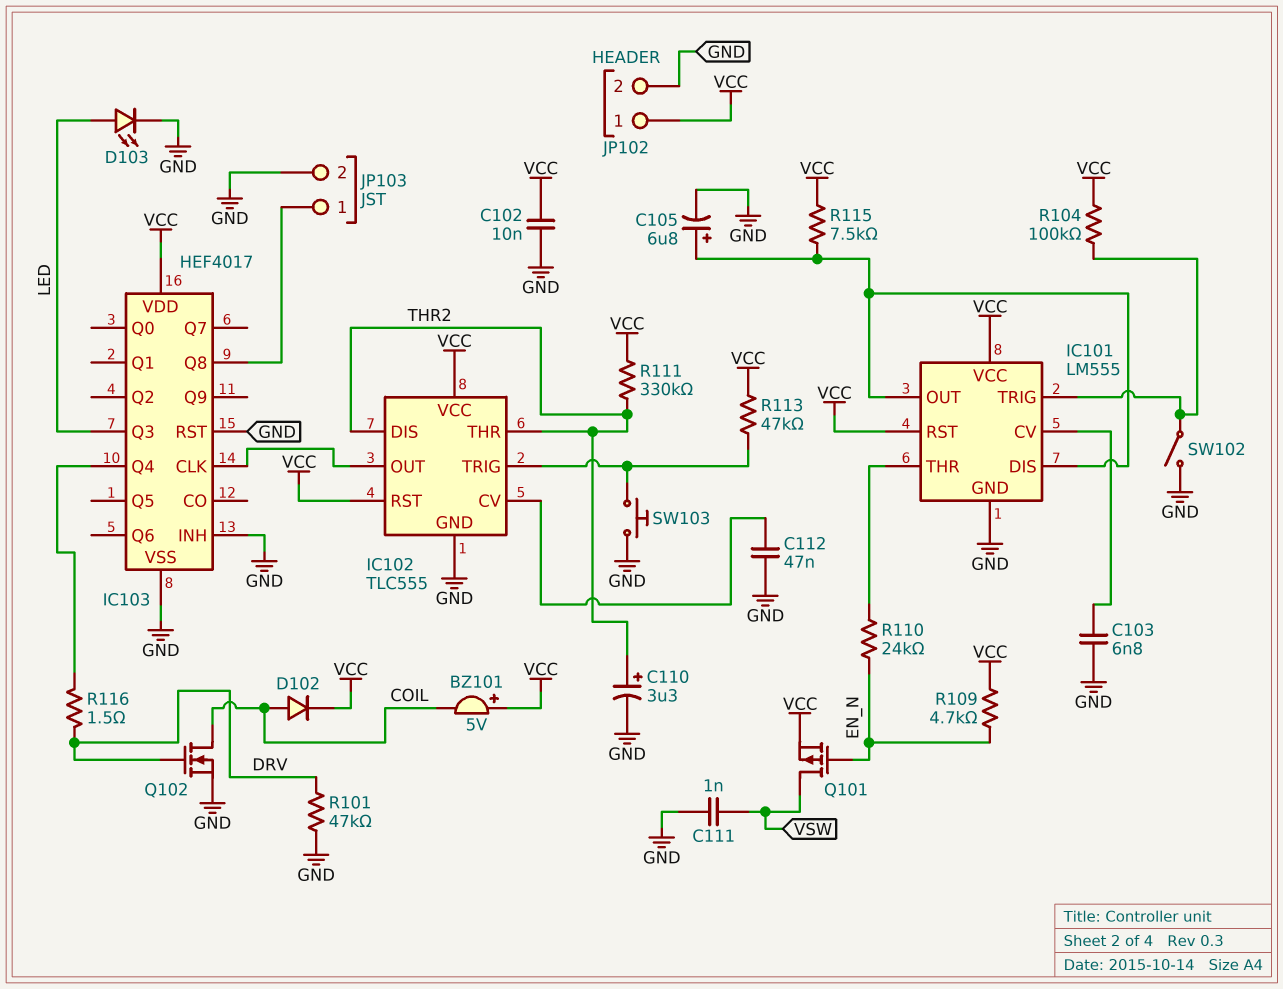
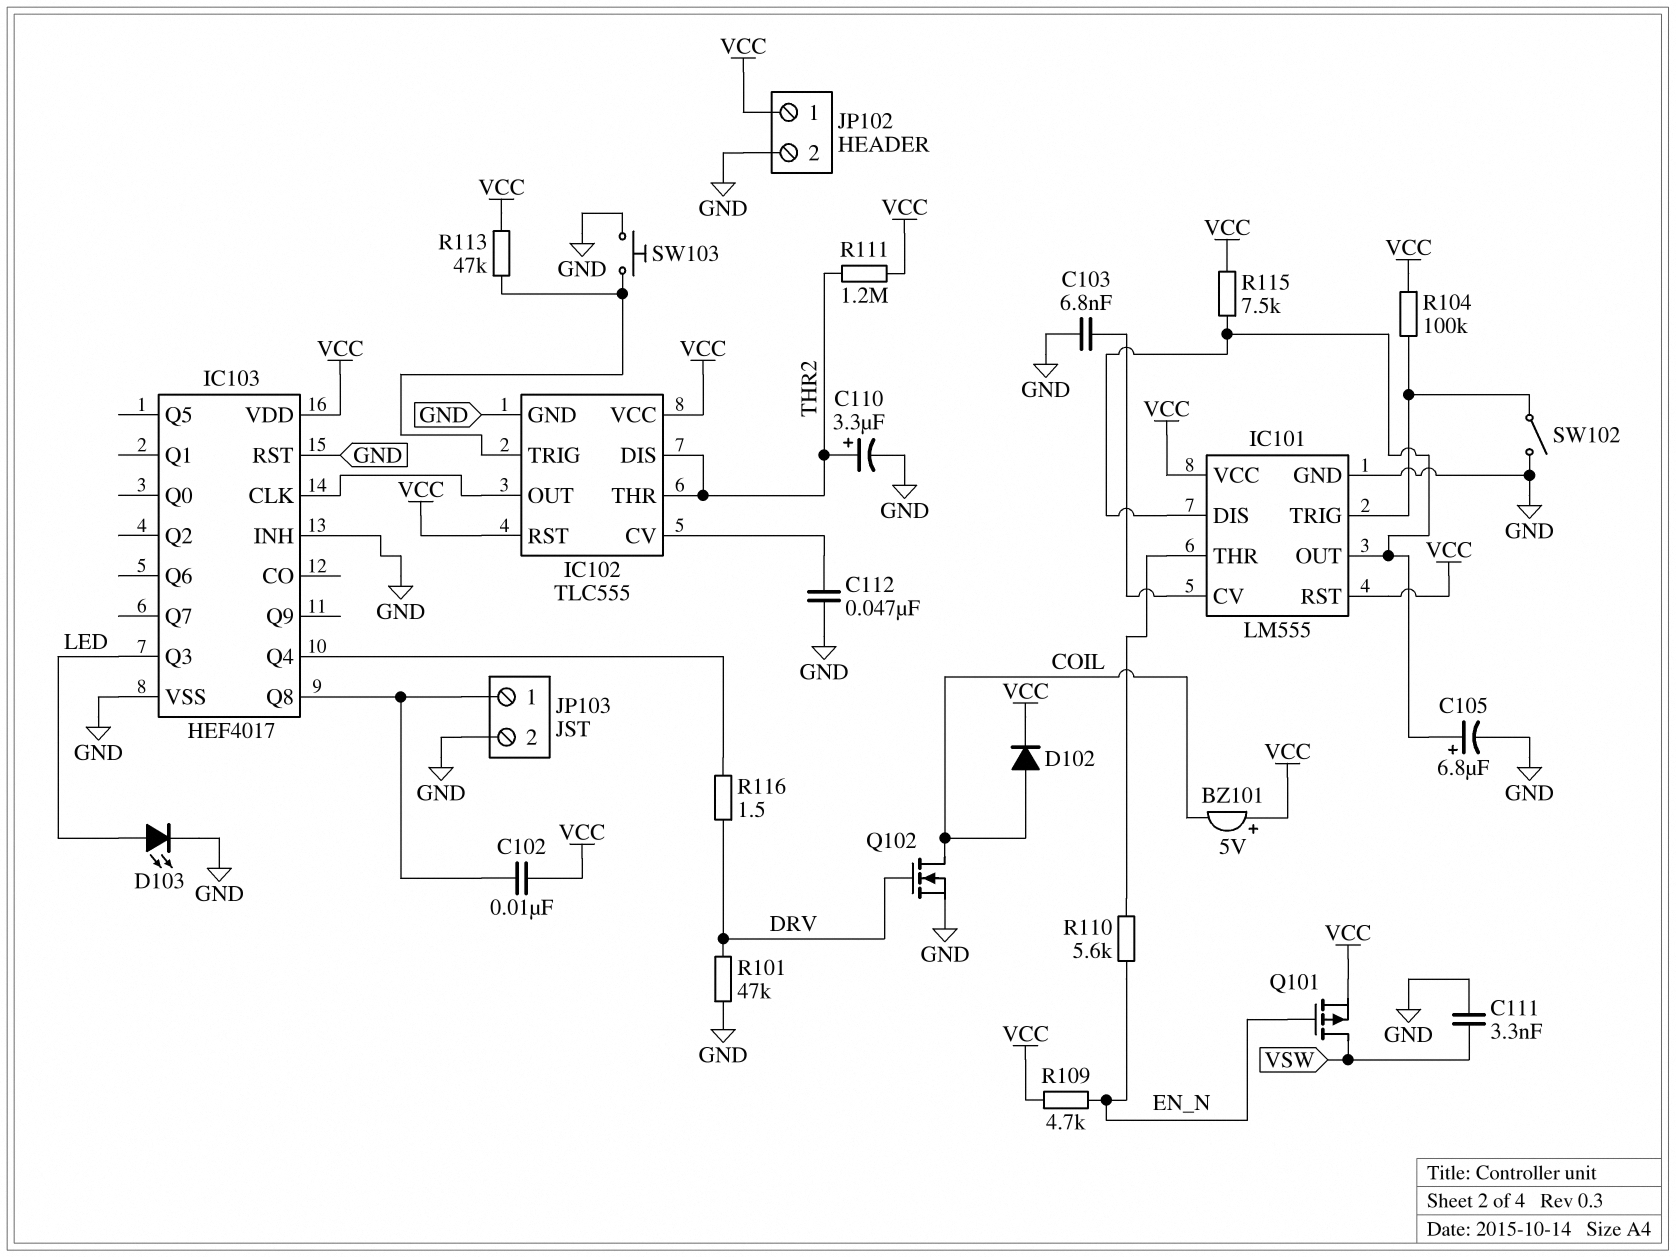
C102: 10nF (GND, VCC) -> 10nF (IC103/Q8, VCC)
C111: 1nF (GND, VSW) -> 3.3nF (GND, VSW)
R110: 24k (EN_N, IC101/THR) -> 5.6k (EN_N, IC101/THR)
R111: 330k (THR2, VCC) -> 1.2M (THR2, VCC)

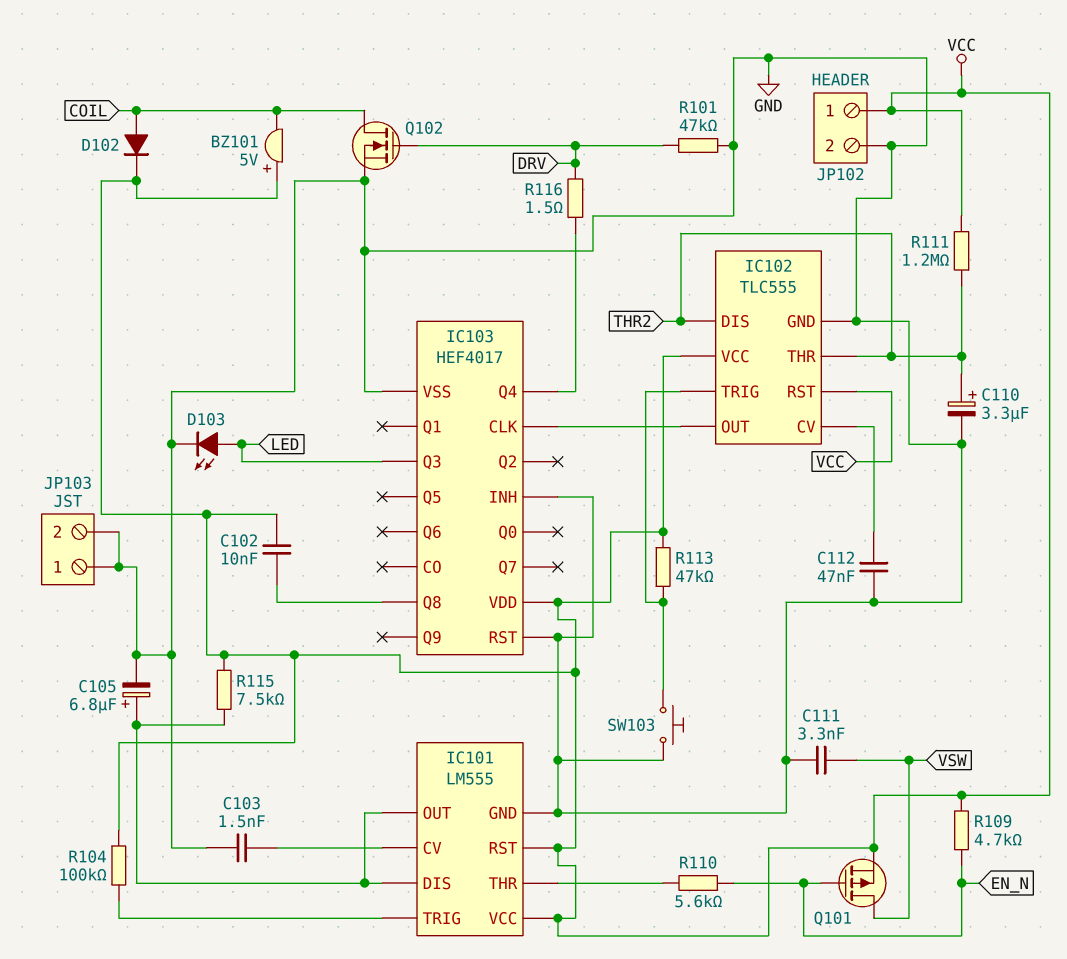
C103: 6.8nF (GND, IC101/CV) -> 1.5nF (GND, IC101/CV)
JP103 pin 1: IC103/Q8 -> GND
SW102: switch (GND, IC101/TRIG) -> none

